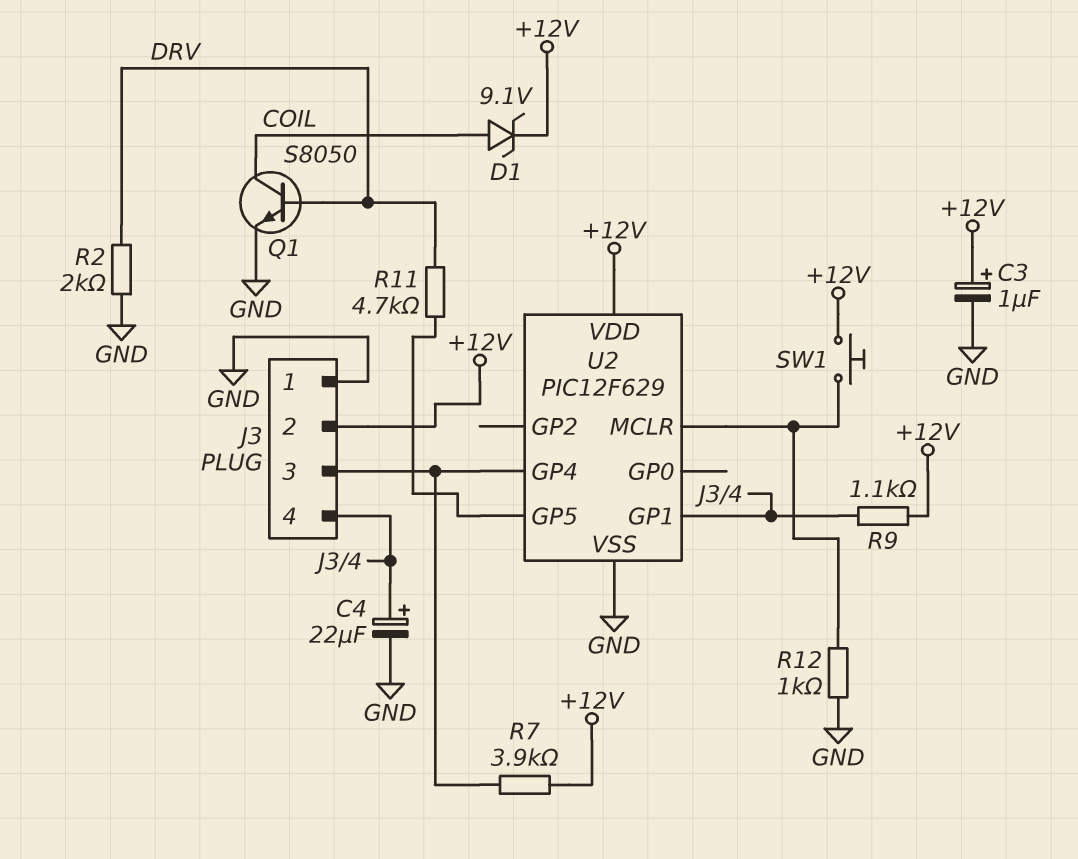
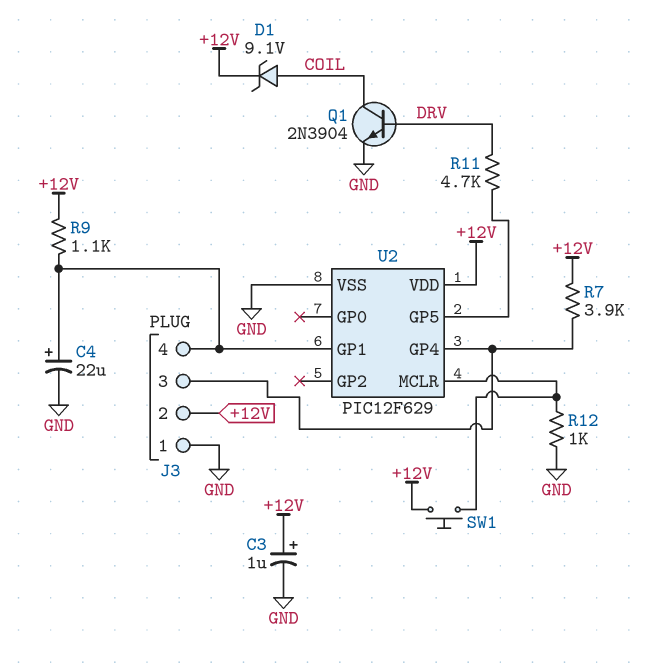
Q1: NPN S8050 (B DRV, C COIL, E GND) -> NPN 2N3904 (B DRV, C COIL, E GND)
R2: 2k (DRV, GND) -> none

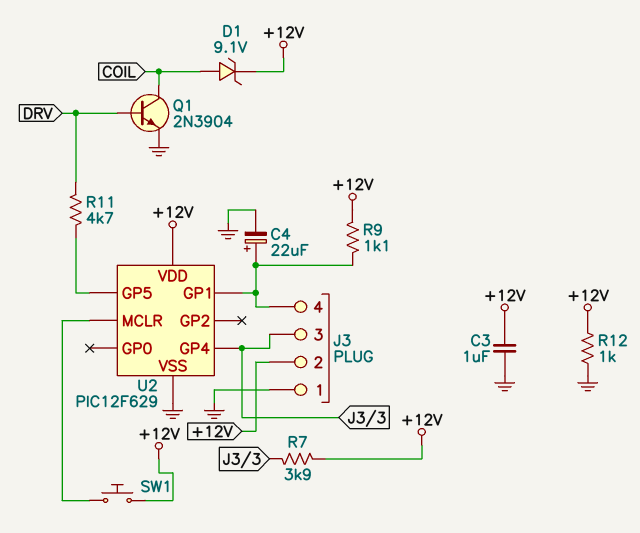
C3: 1uF (plus +12V, minus GND) -> 1uF (+12V, GND)
R12: 1k (GND, U2/MCLR) -> 1k (+12V, GND)

